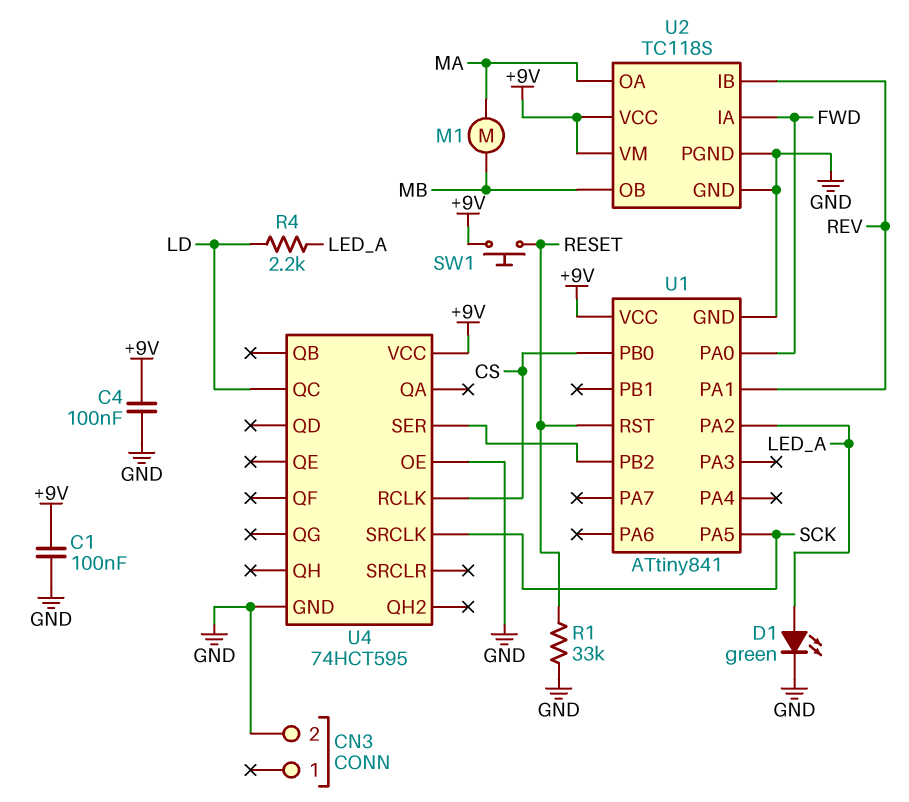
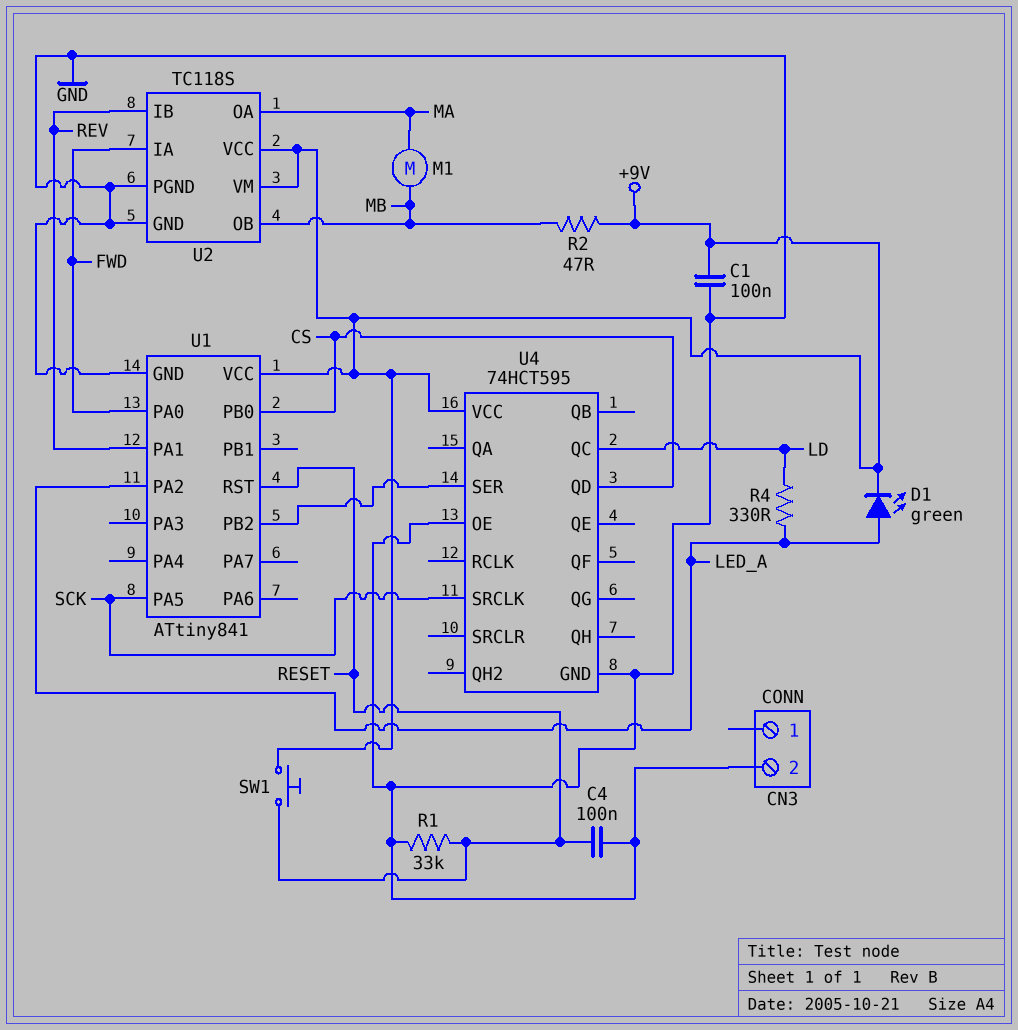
C4: 100nF (+9V, GND) -> 100nF (GND, RESET)
D1: LED green (A LED_A, K GND) -> LED green (A LED_A, K +9V)
R2: none -> 47 (+9V, MB)
R4: 2.2k (LD, LED_A) -> 330 (LD, LED_A)
U4 pin QD: none -> CS
U4 pin RCLK: CS -> none

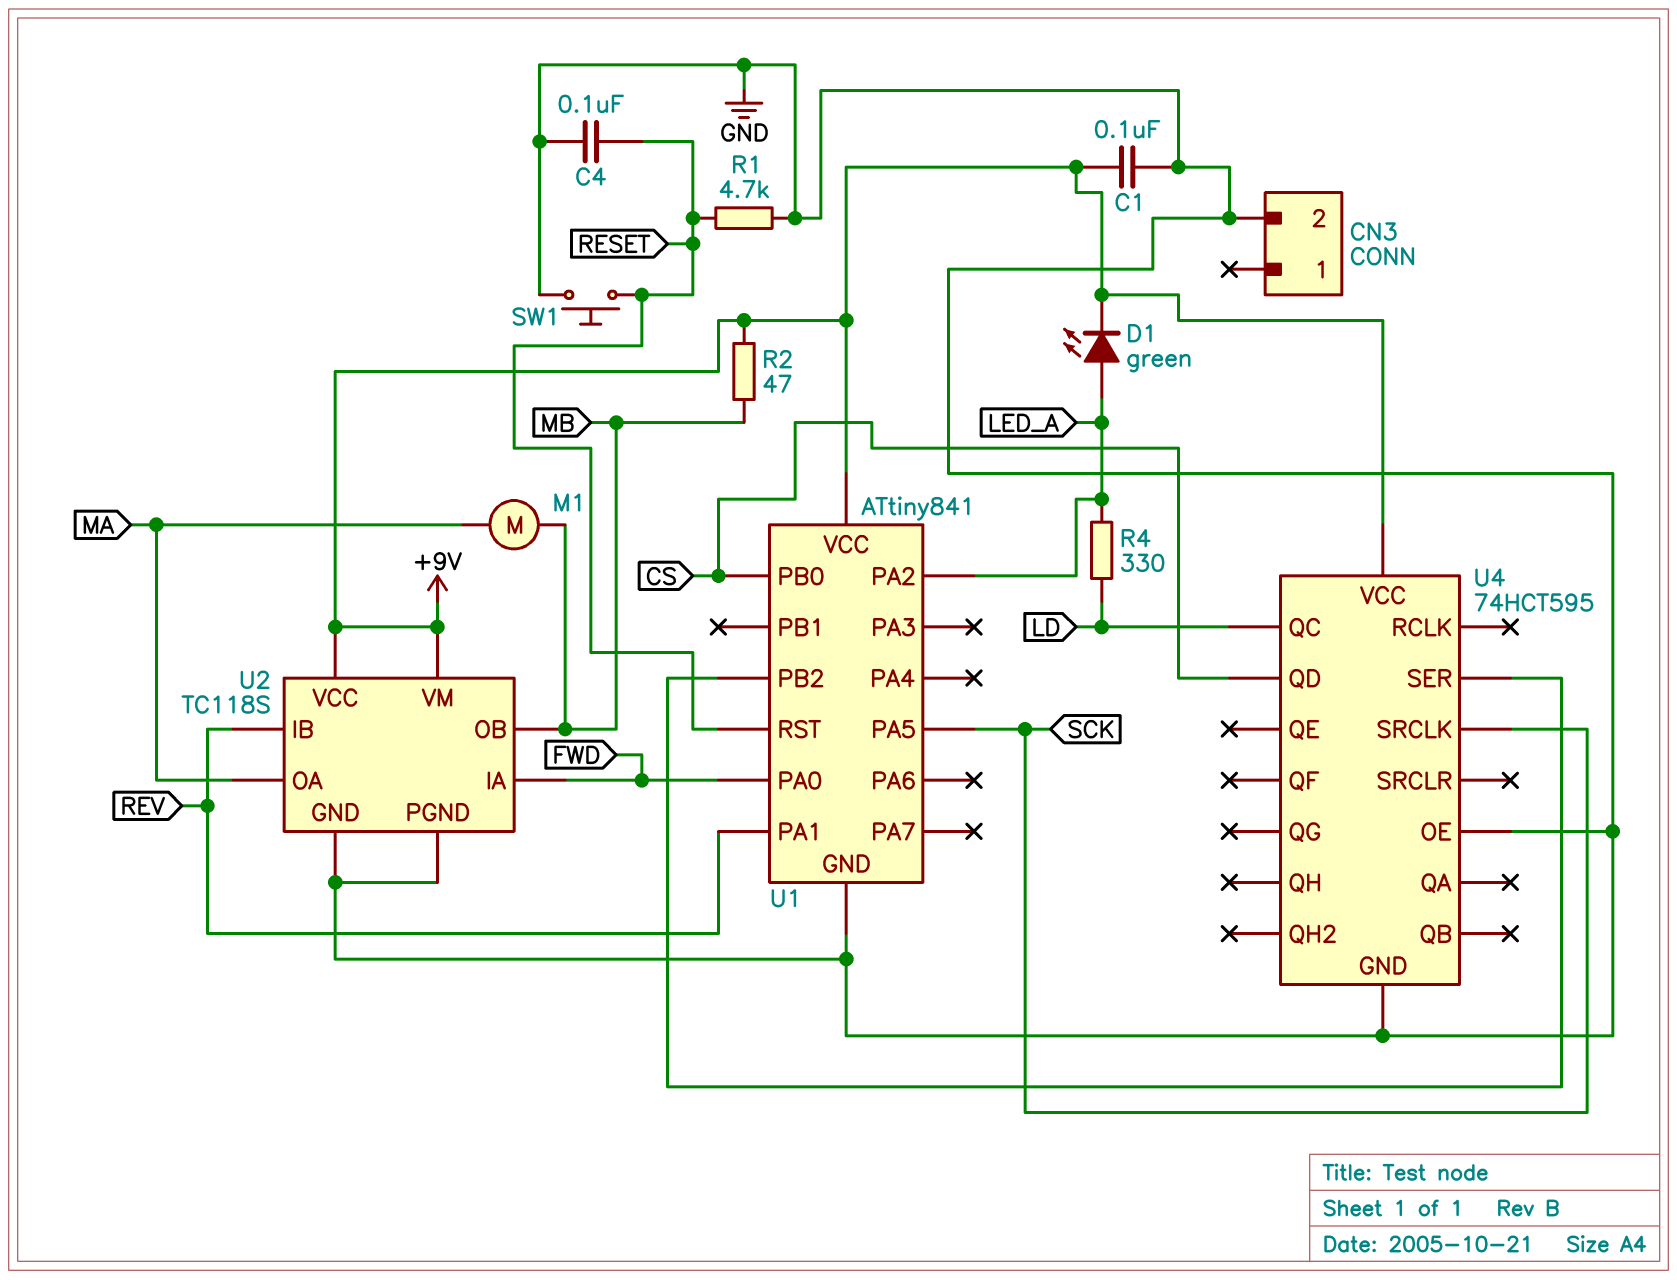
R1: 33k (GND, RESET) -> 4.7k (GND, RESET)
SW1: button (+9V, RESET) -> button (GND, RESET)

